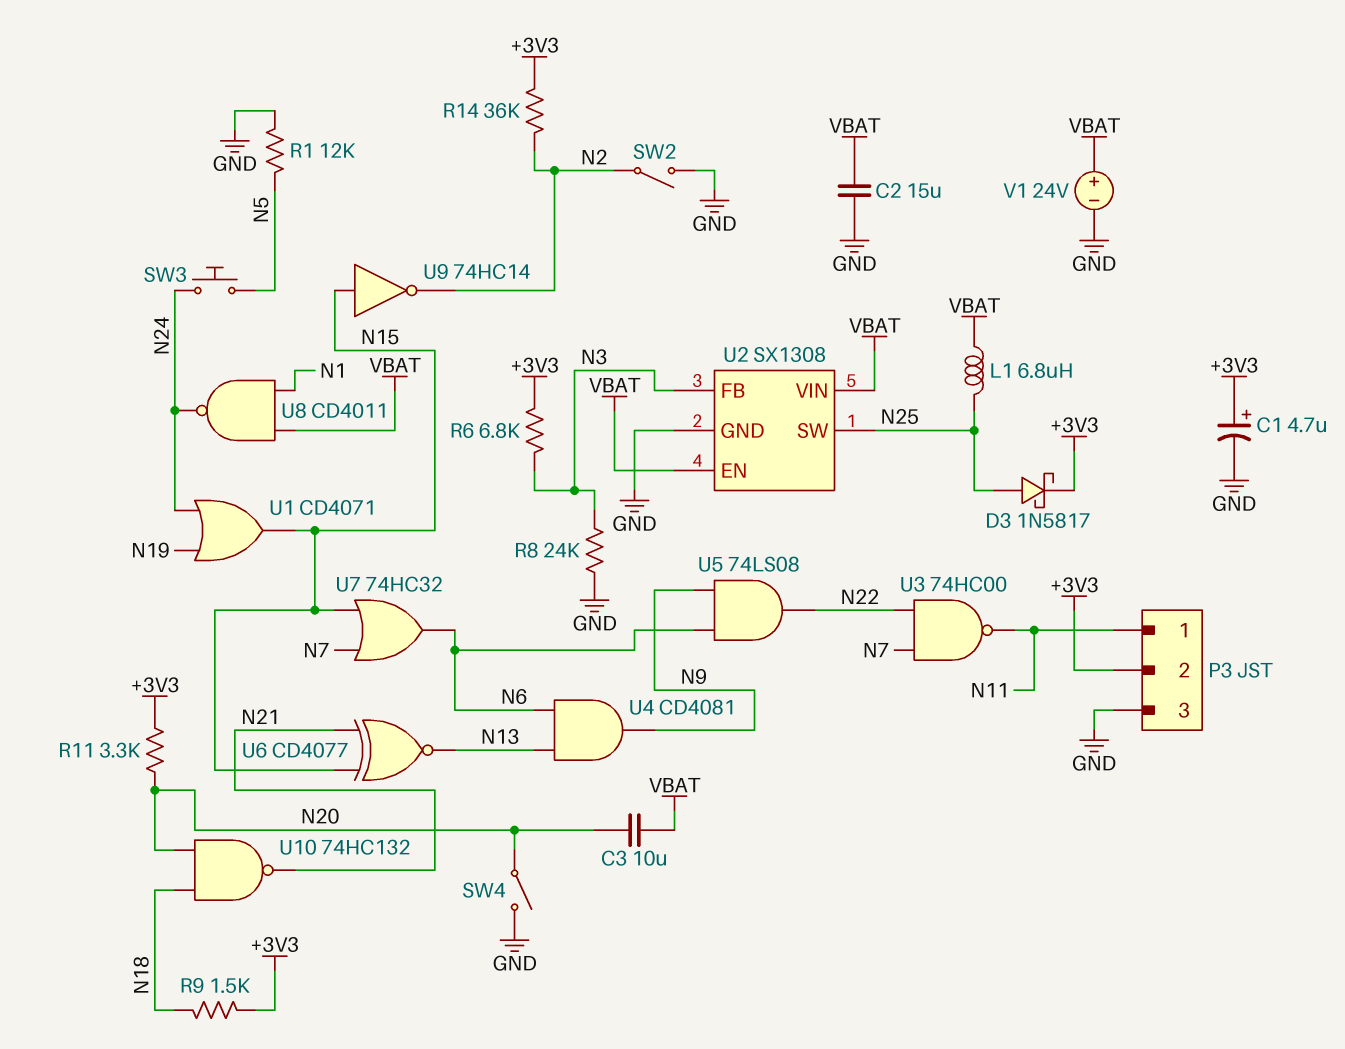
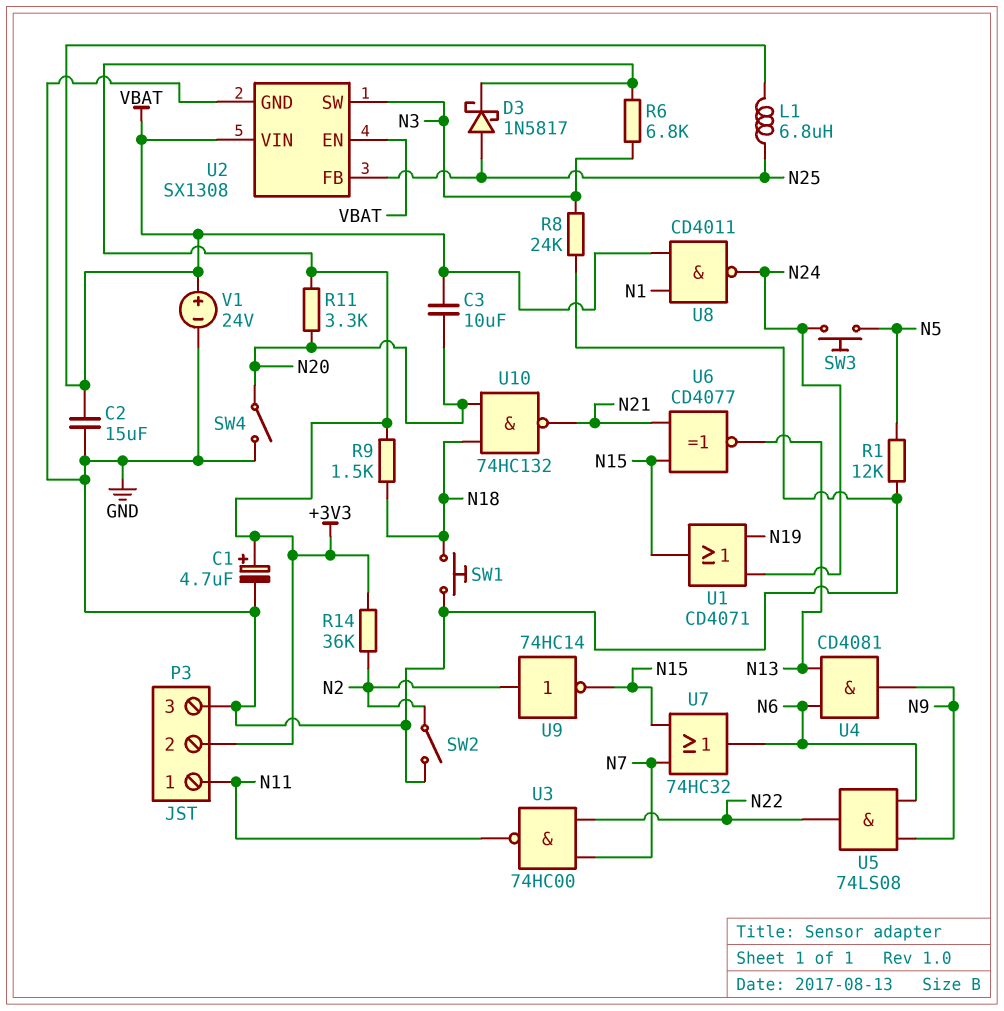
SW1: none -> button (GND, N18)
U2 pin FB: N3 -> N25
U2 pin SW: N25 -> N3
U9: NOT 74HC14 (in N15, out N2) -> NOT 74HC14 (in N2, out N15)

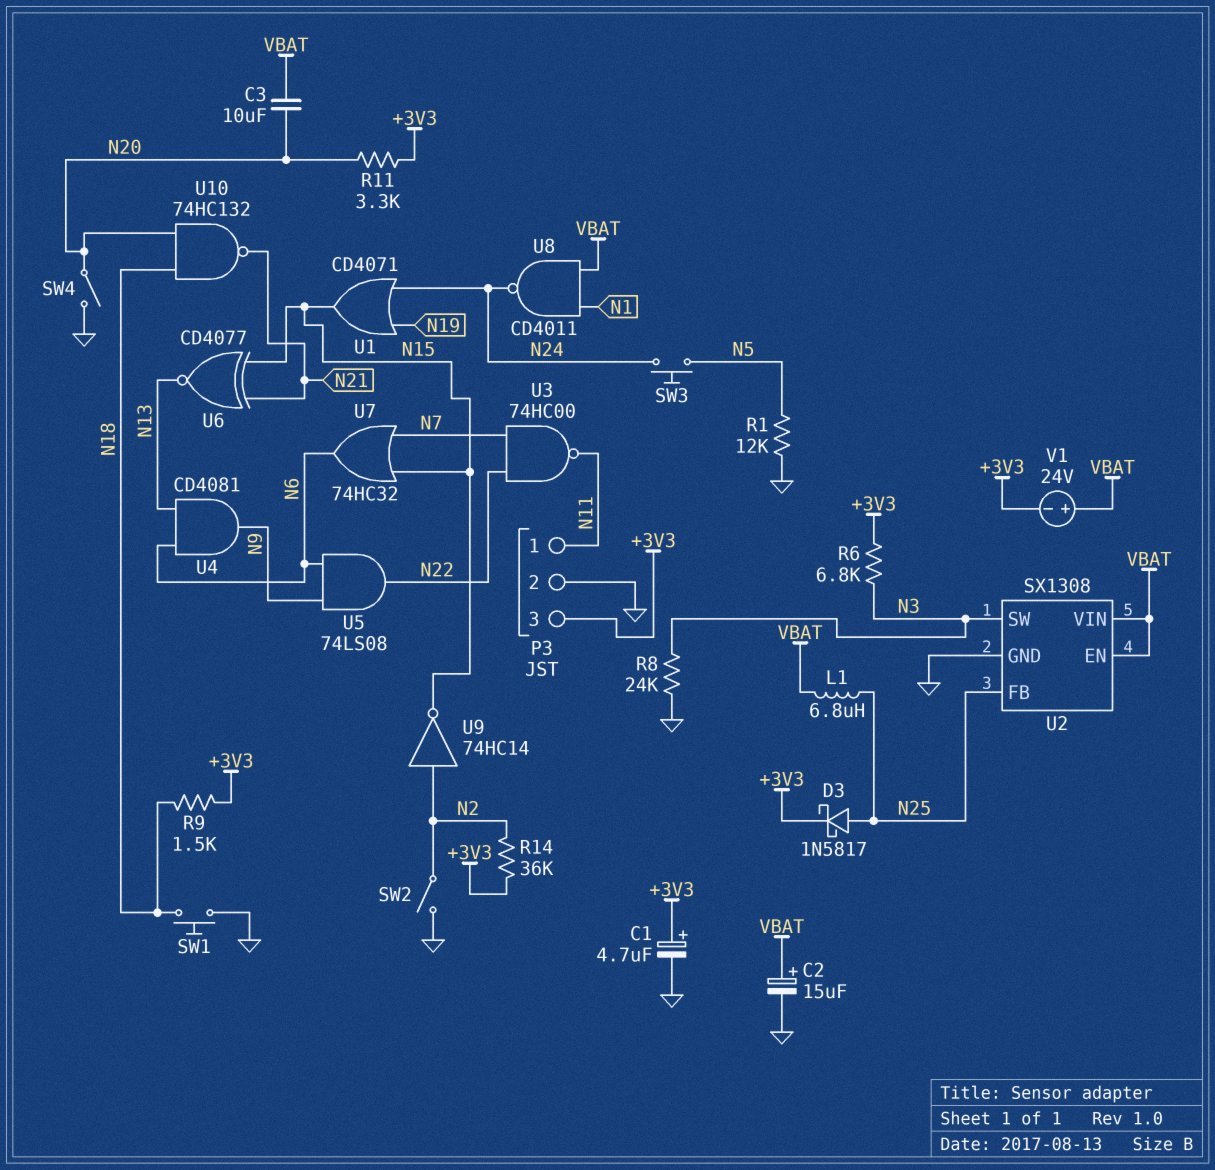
C2: 15uF (GND, VBAT) -> 15uF (plus VBAT, minus GND)
P3 pin 2: +3V3 -> GND
P3 pin 3: GND -> +3V3
V1: 24V (plus VBAT, minus GND) -> 24V (plus VBAT, minus +3V3)

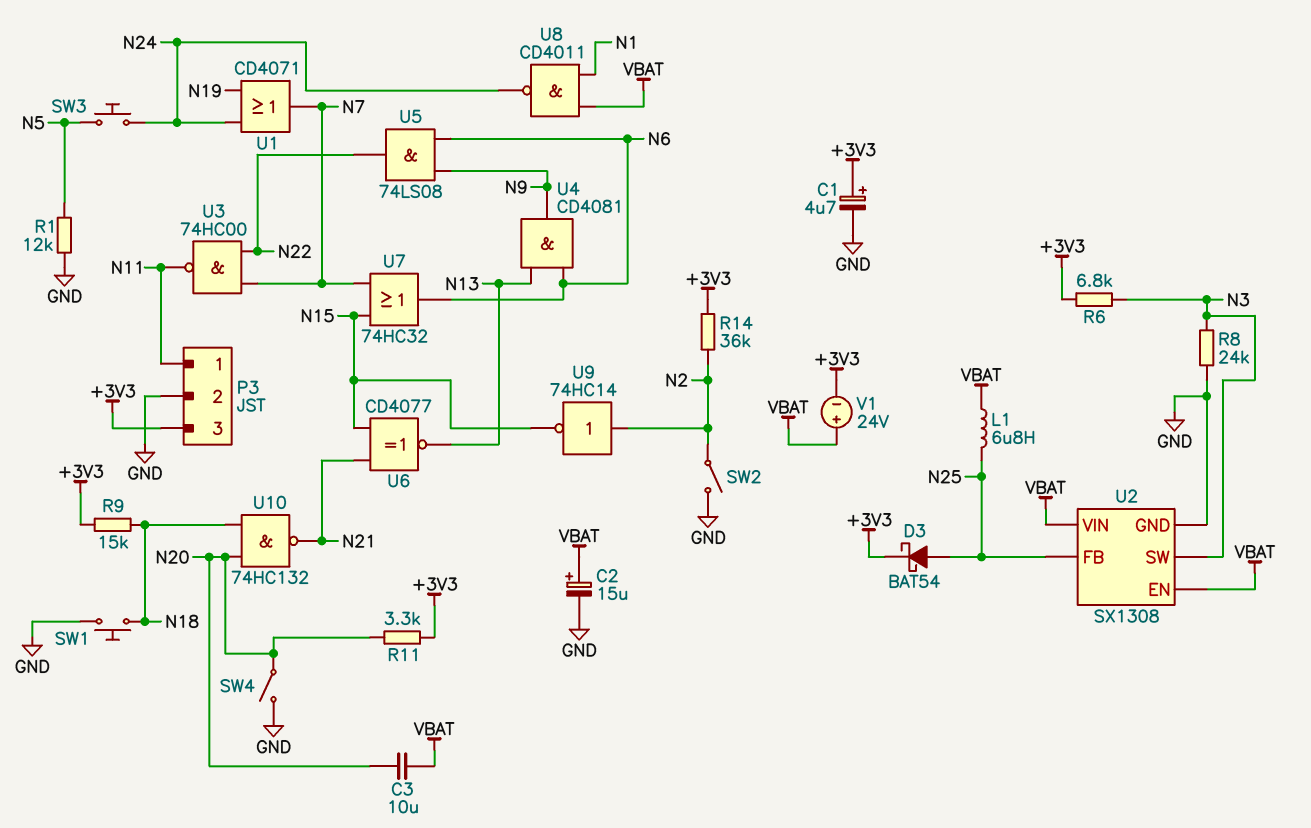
D3: schottky 1N5817 (A N25, K +3V3) -> schottky BAT54 (A N25, K +3V3)
R9: 1.5k (+3V3, N18) -> 15k (+3V3, N18)
U1: OR CD4071 (in N19, in N24, out N15) -> OR CD4071 (in N19, in N24, out N7)

